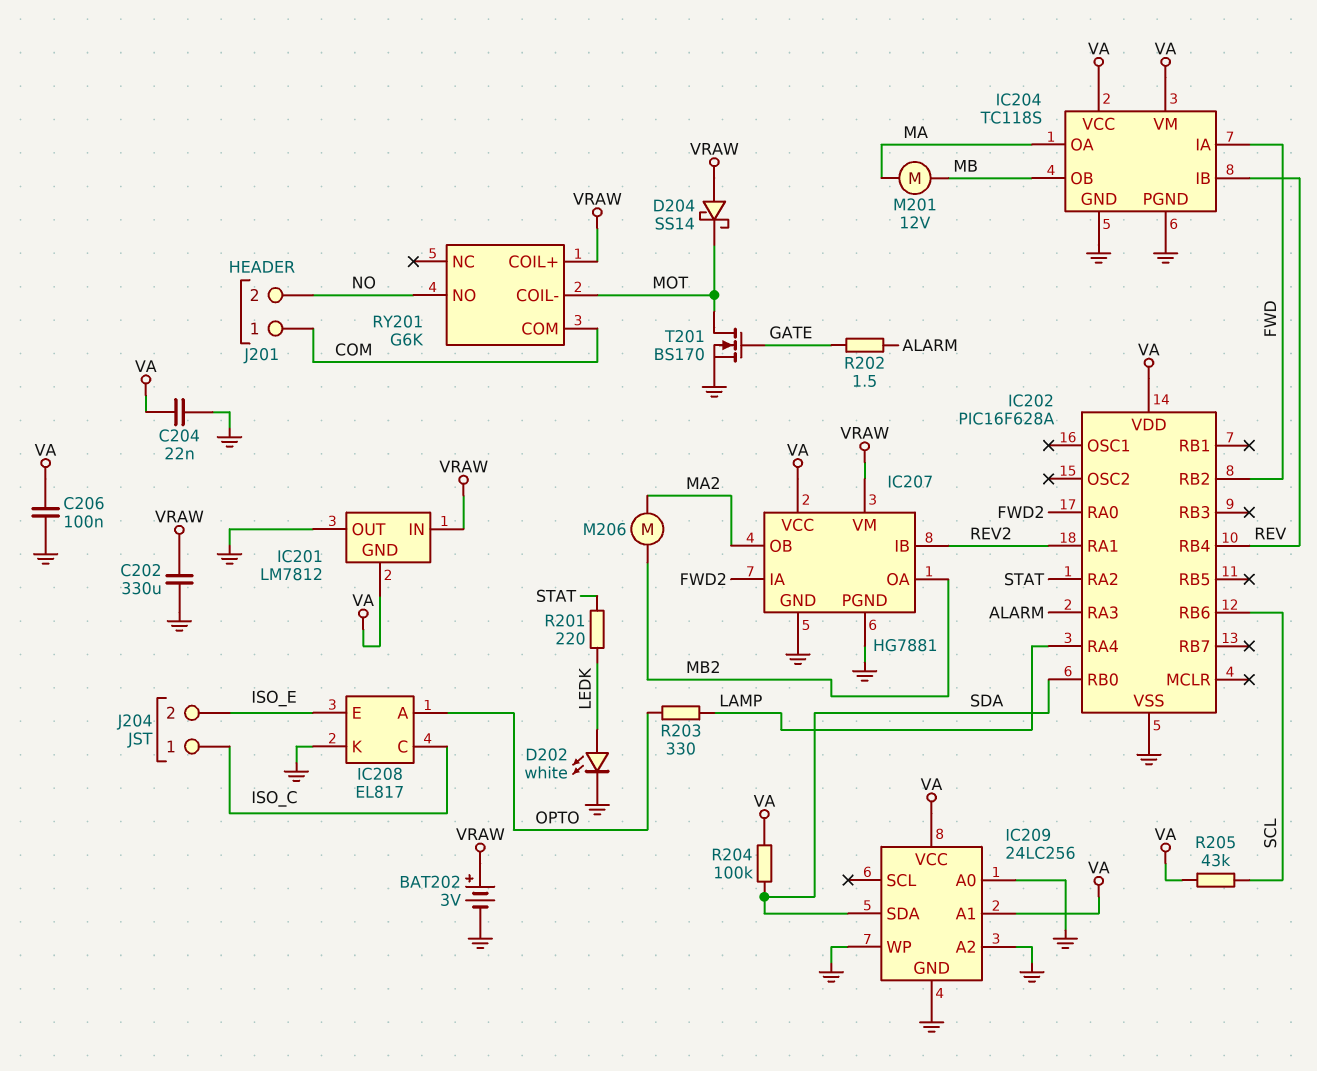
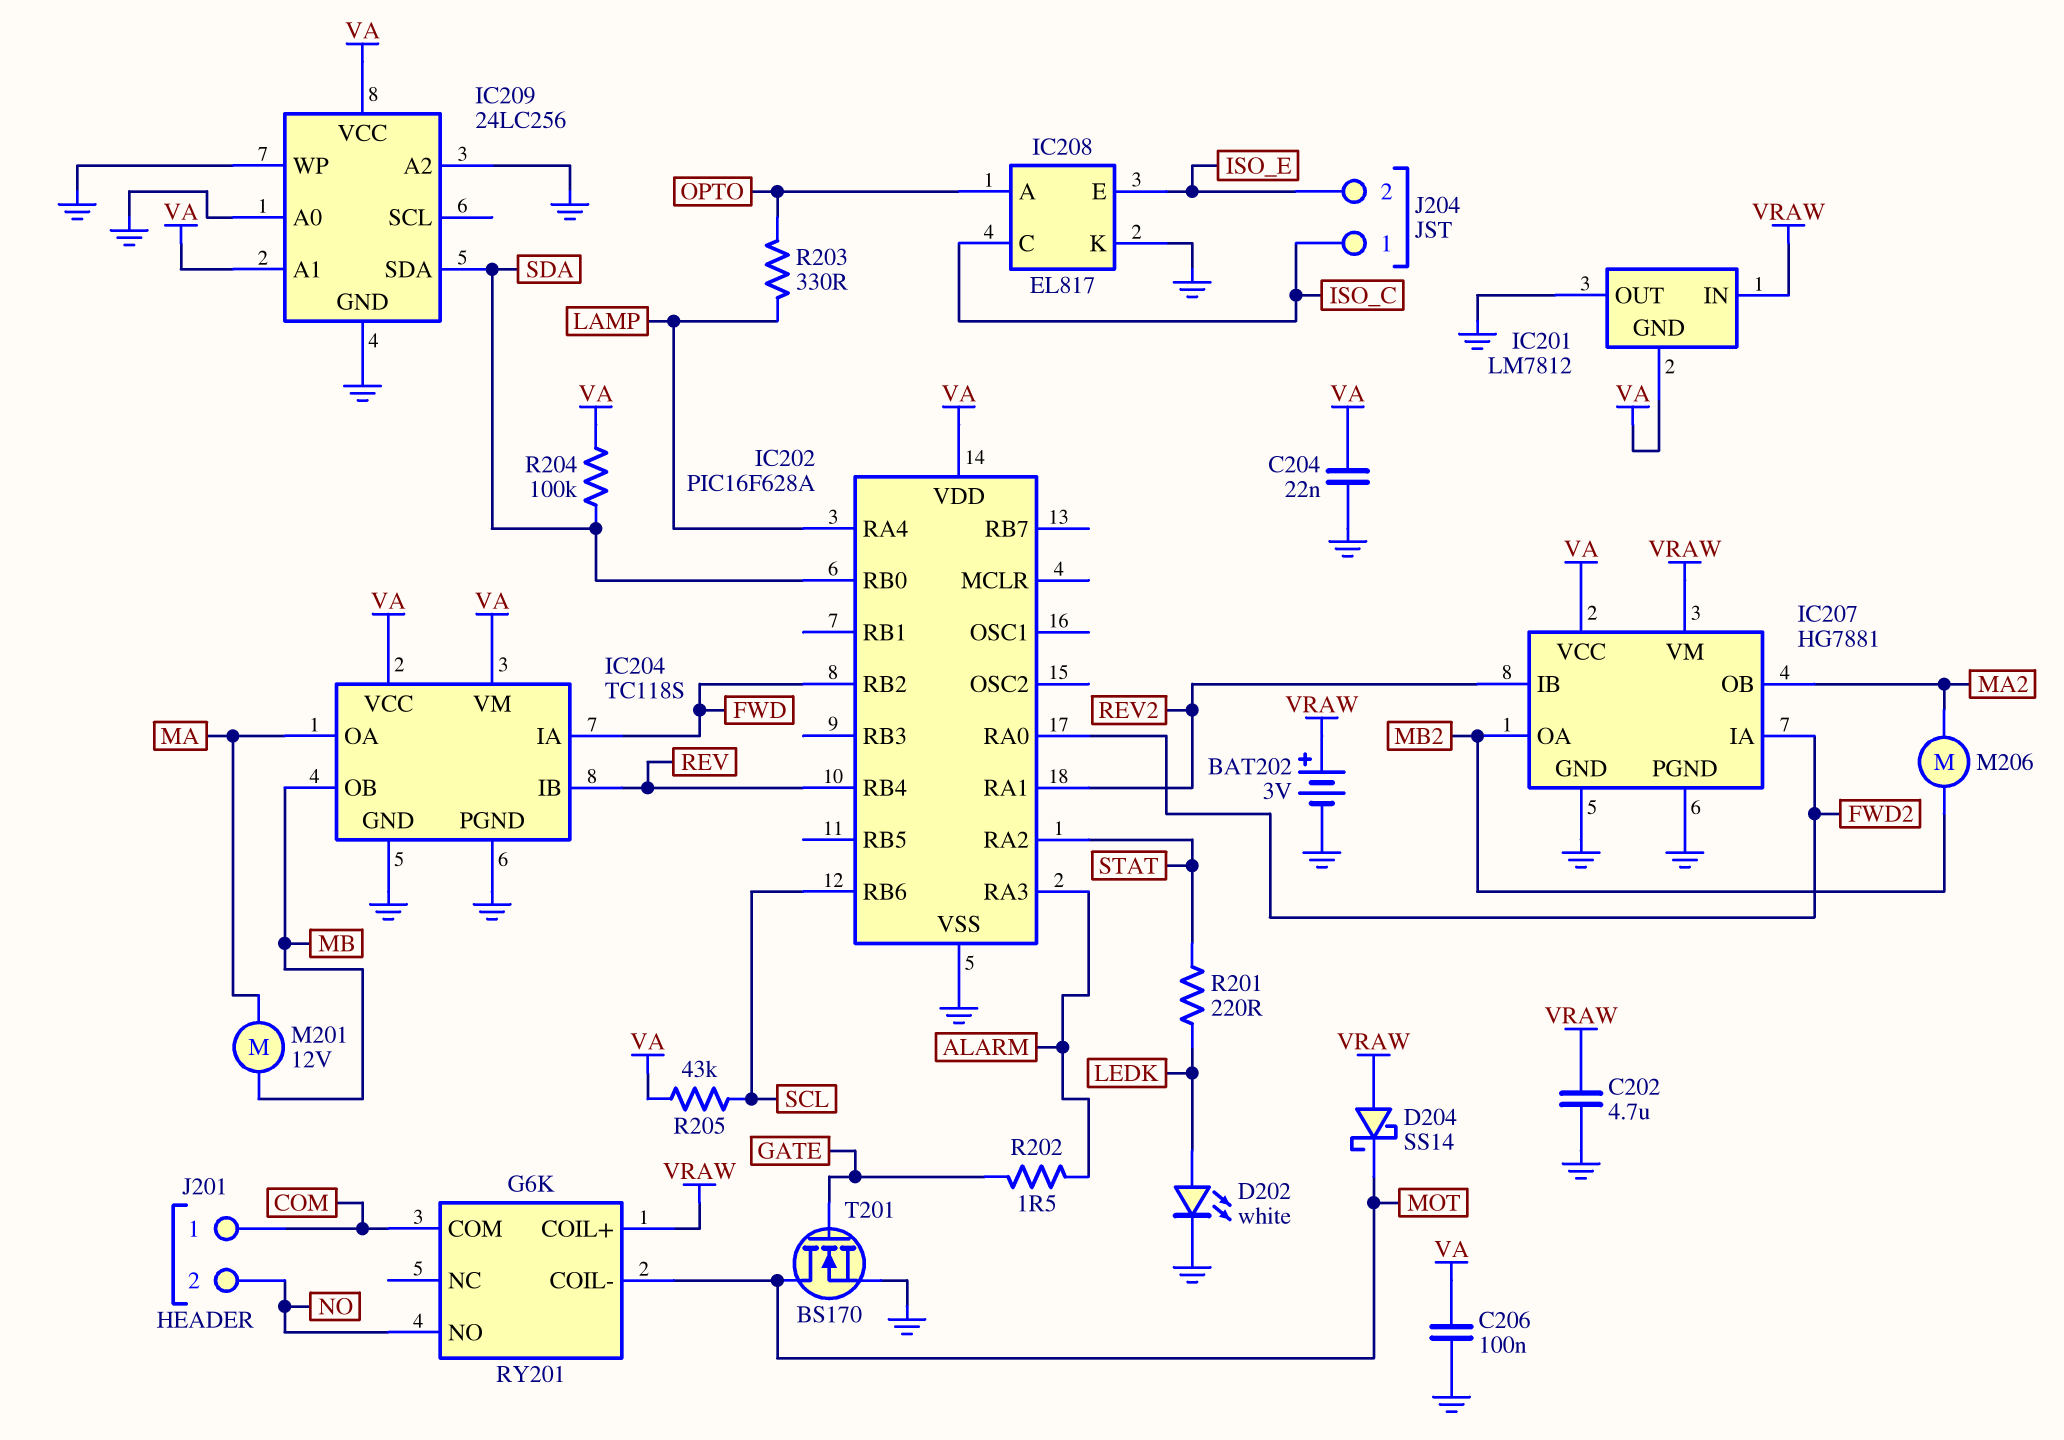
C202: 330uF (GND, VRAW) -> 4.7uF (GND, VRAW)

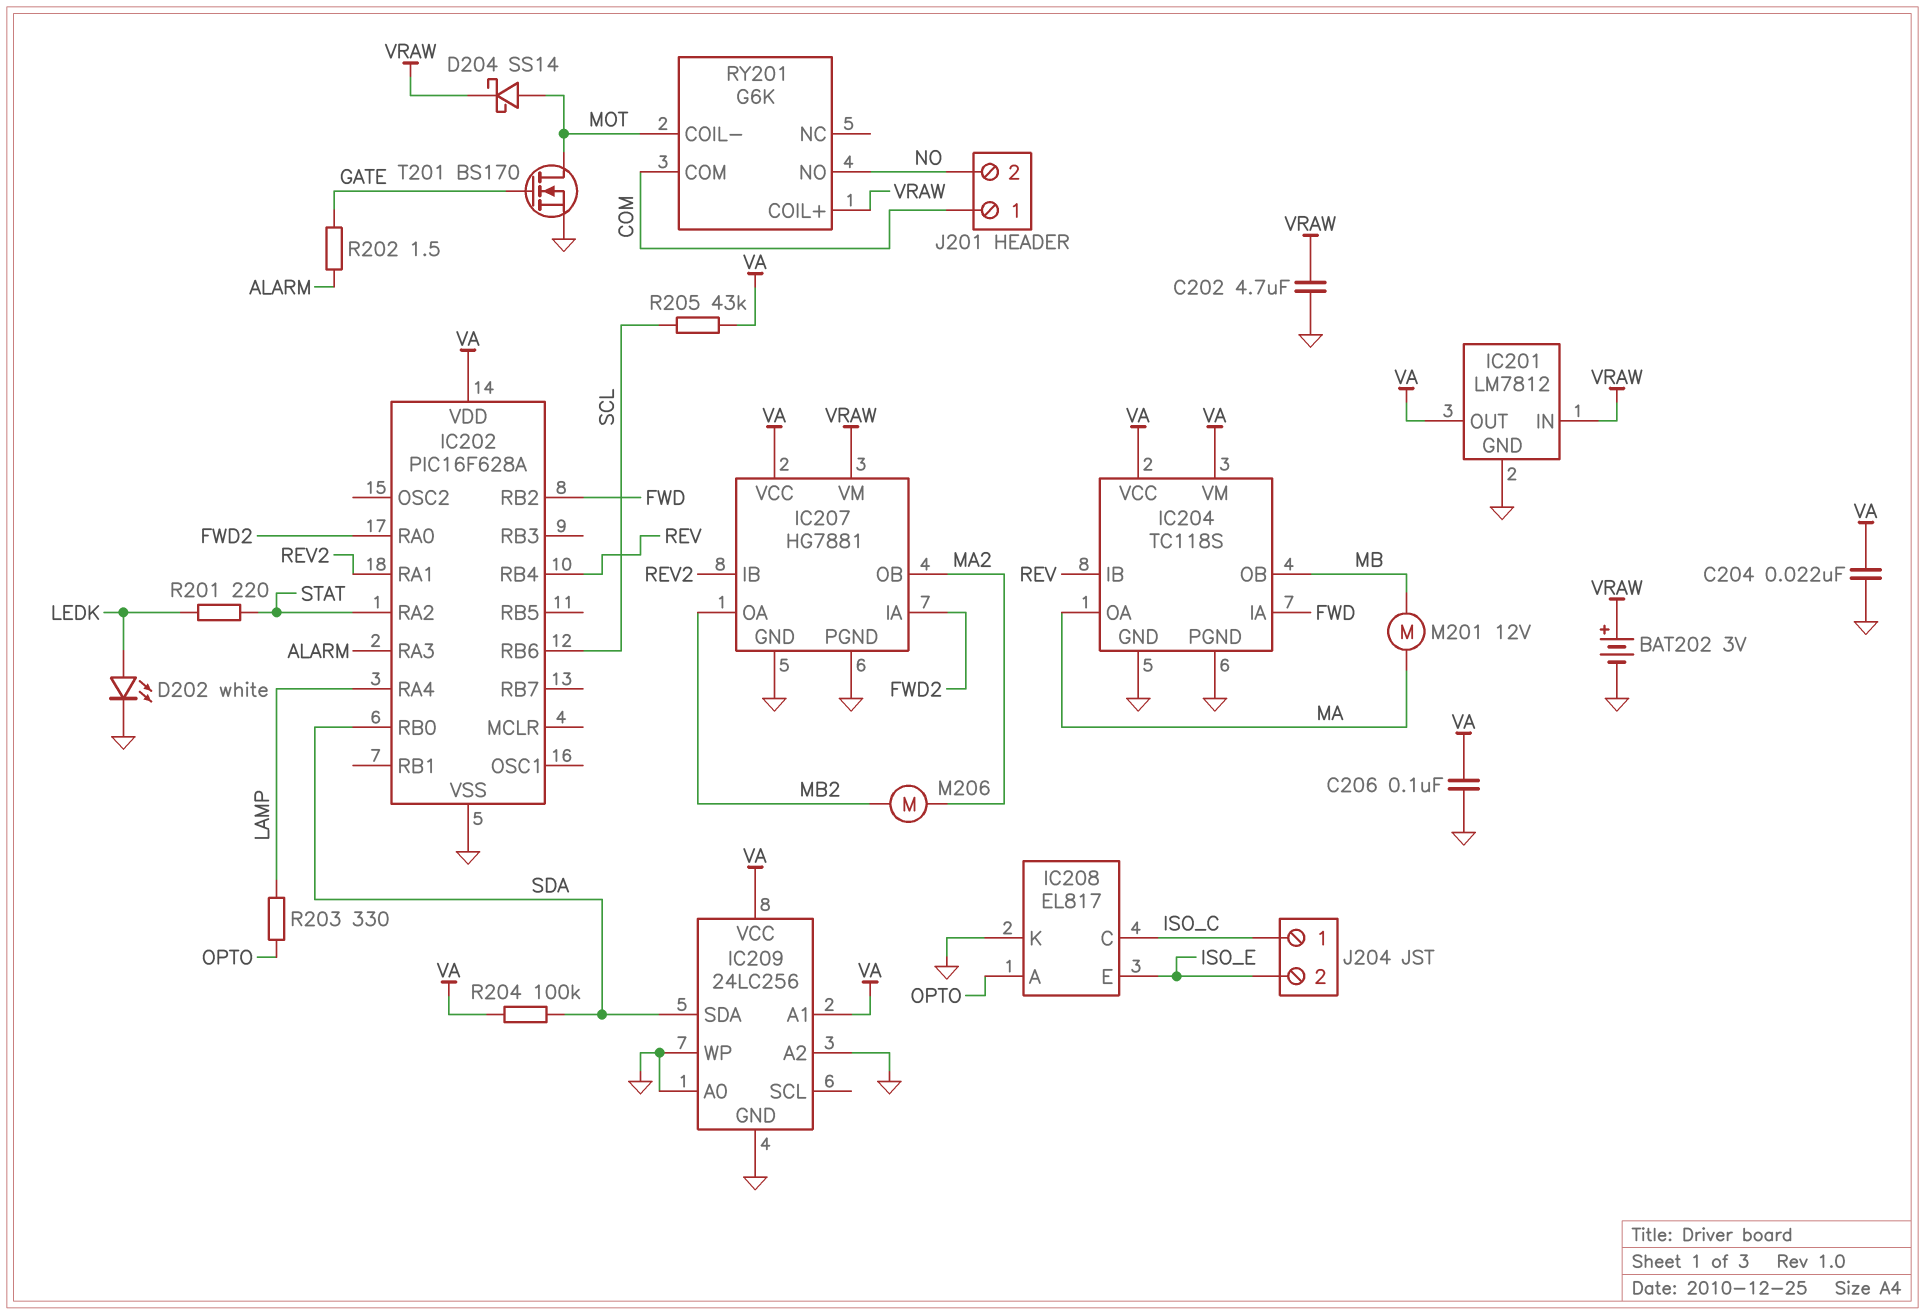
D204: schottky SS14 (A VRAW, K MOT) -> schottky SS14 (A MOT, K VRAW)
IC201 pin GND: VA -> GND
IC201 pin OUT: GND -> VA

